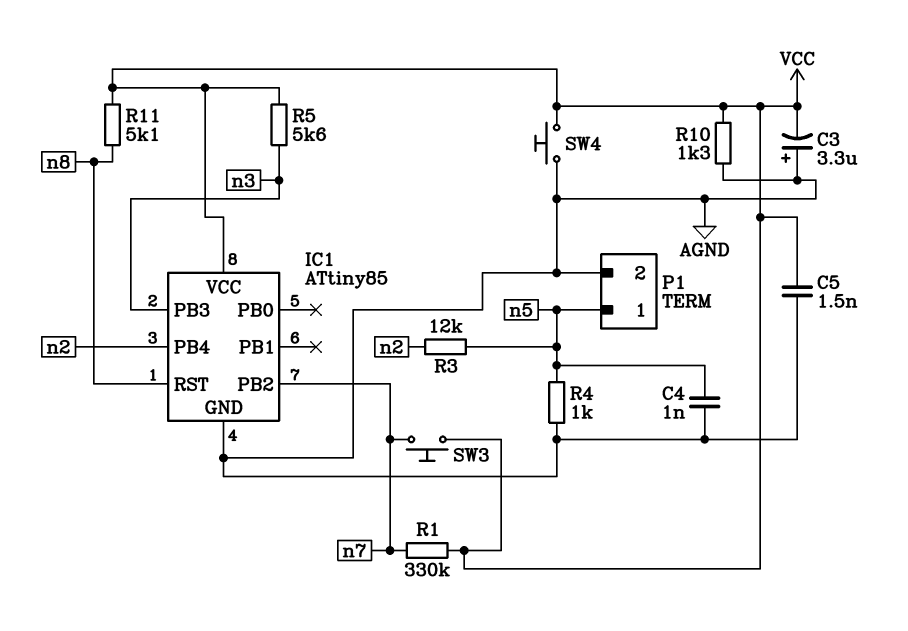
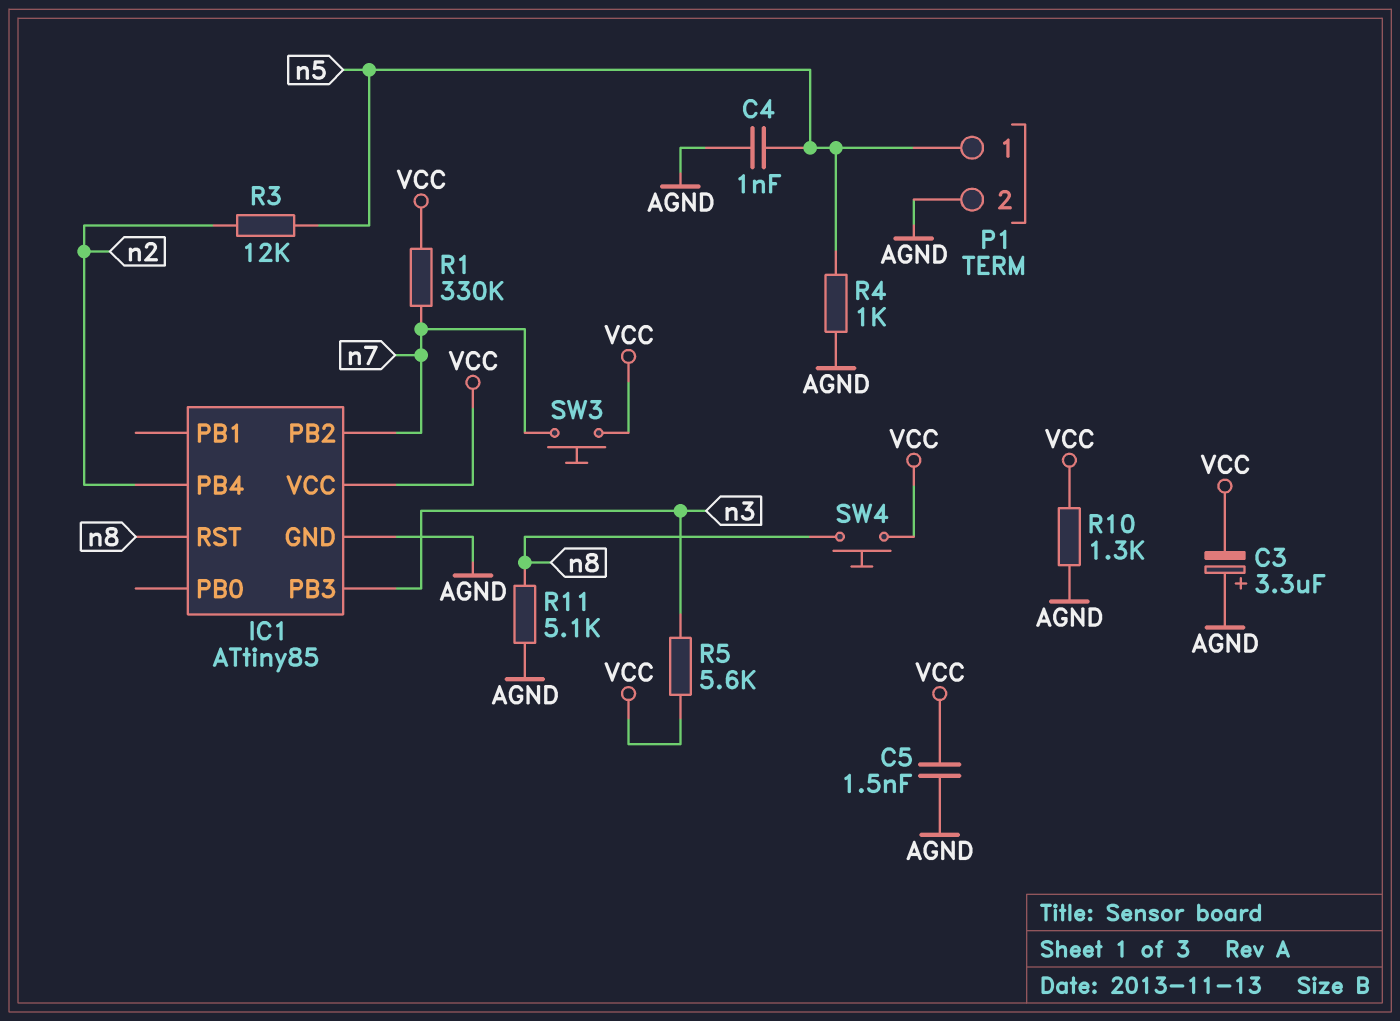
R11: 5.1k (VCC, n8) -> 5.1k (AGND, n8)
SW4: button (AGND, VCC) -> button (VCC, n8)

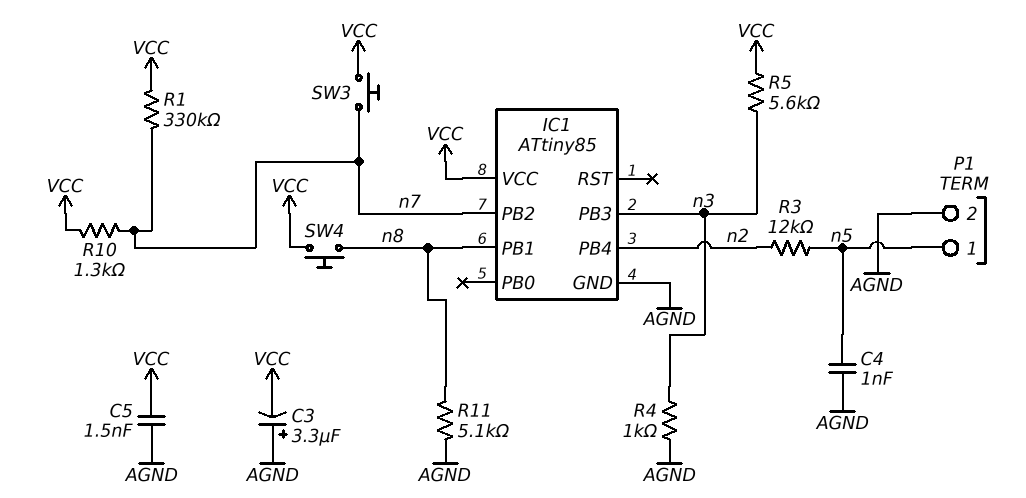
IC1 pin PB1: none -> n8
IC1 pin RST: n8 -> none
R4: 1k (AGND, n5) -> 1k (AGND, n3)
R10: 1.3k (AGND, VCC) -> 1.3k (VCC, n7)

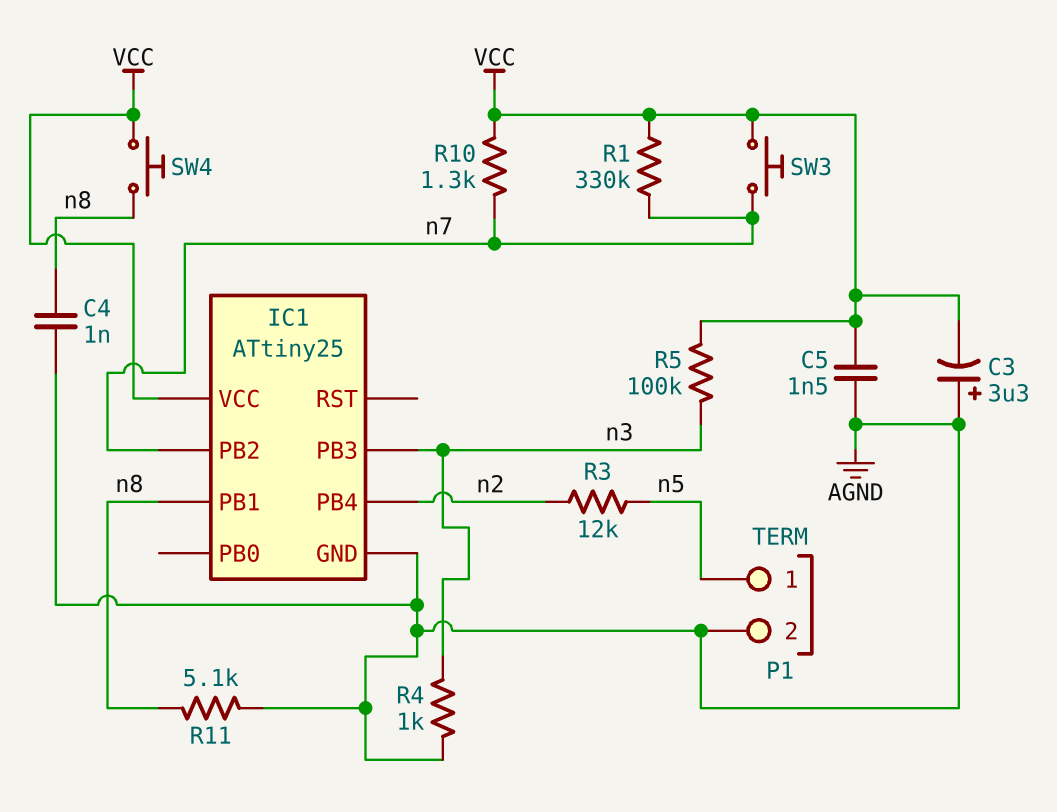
C4: 1nF (AGND, n5) -> 1nF (AGND, n8)
IC1: ATtiny85 -> ATtiny25
R5: 5.6k (VCC, n3) -> 100k (VCC, n3)

